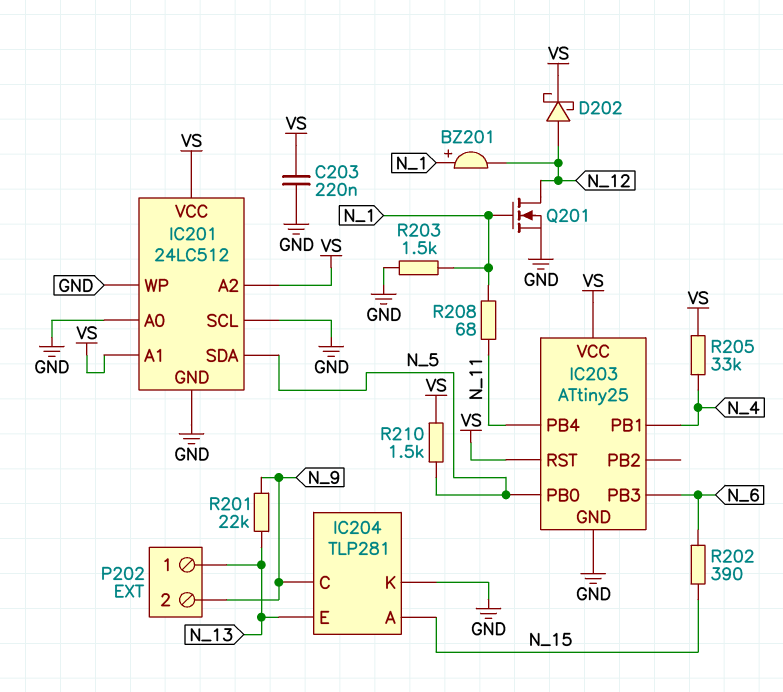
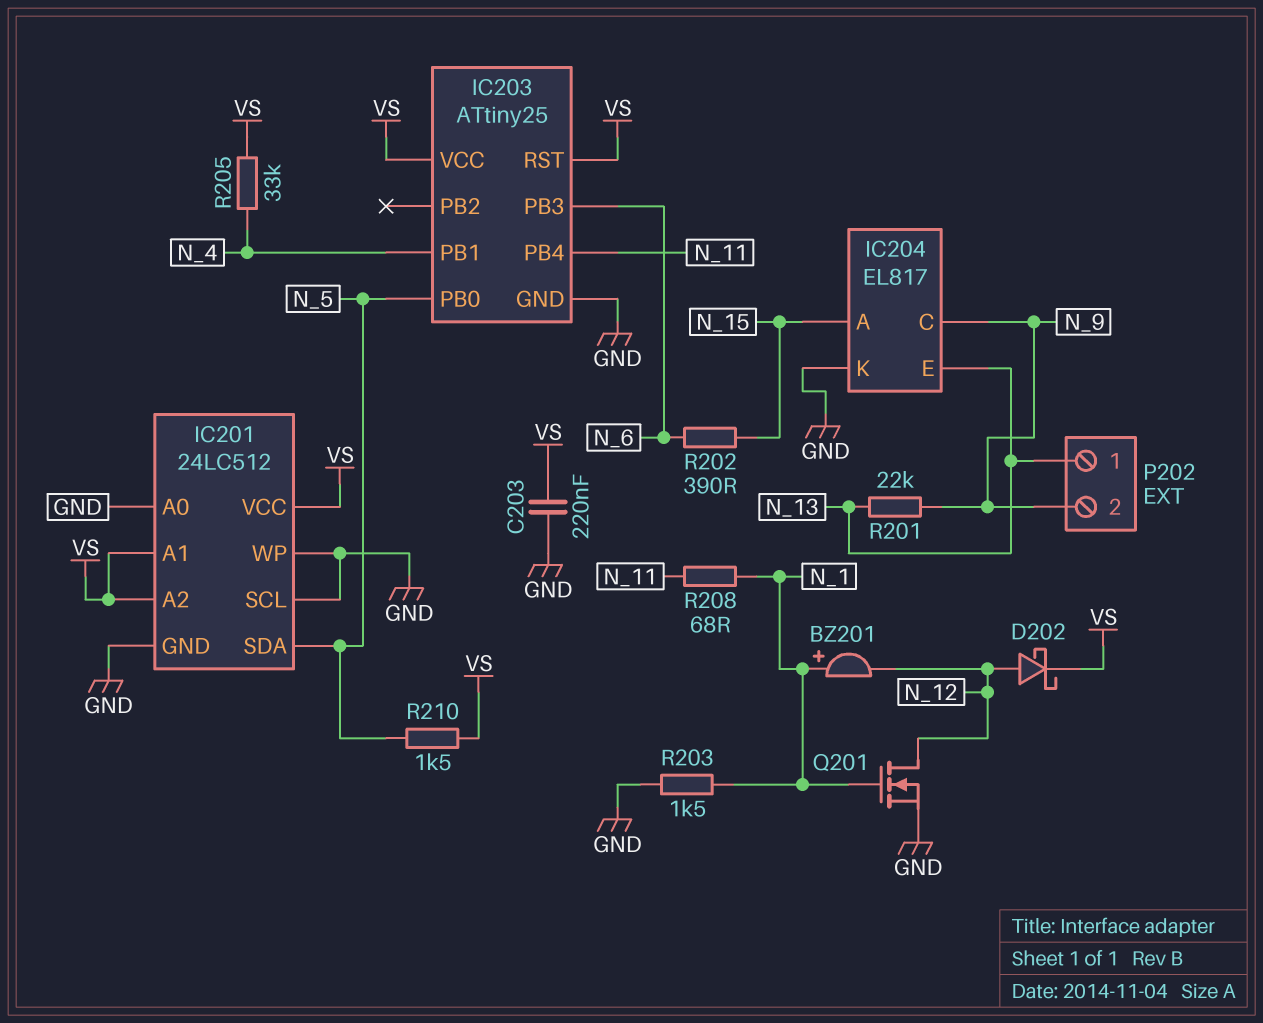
IC204: TLP281 -> EL817

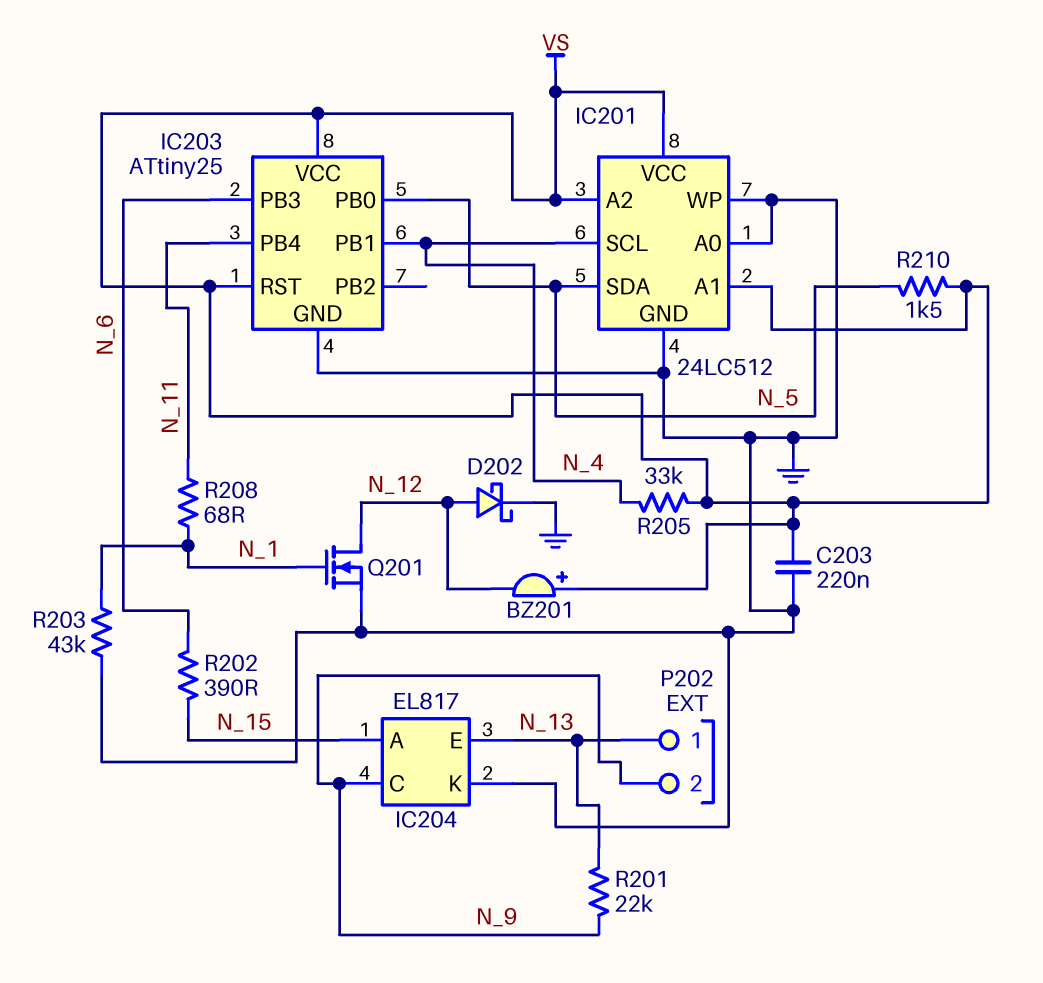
BZ201: buzzer (plus N_1, minus N_12) -> buzzer (plus VS, minus N_12)
D202: schottky (A N_12, K VS) -> schottky (A N_12, K GND)
IC201 pin SCL: GND -> N_4
R203: 1.5k (GND, N_1) -> 43k (GND, N_1)

